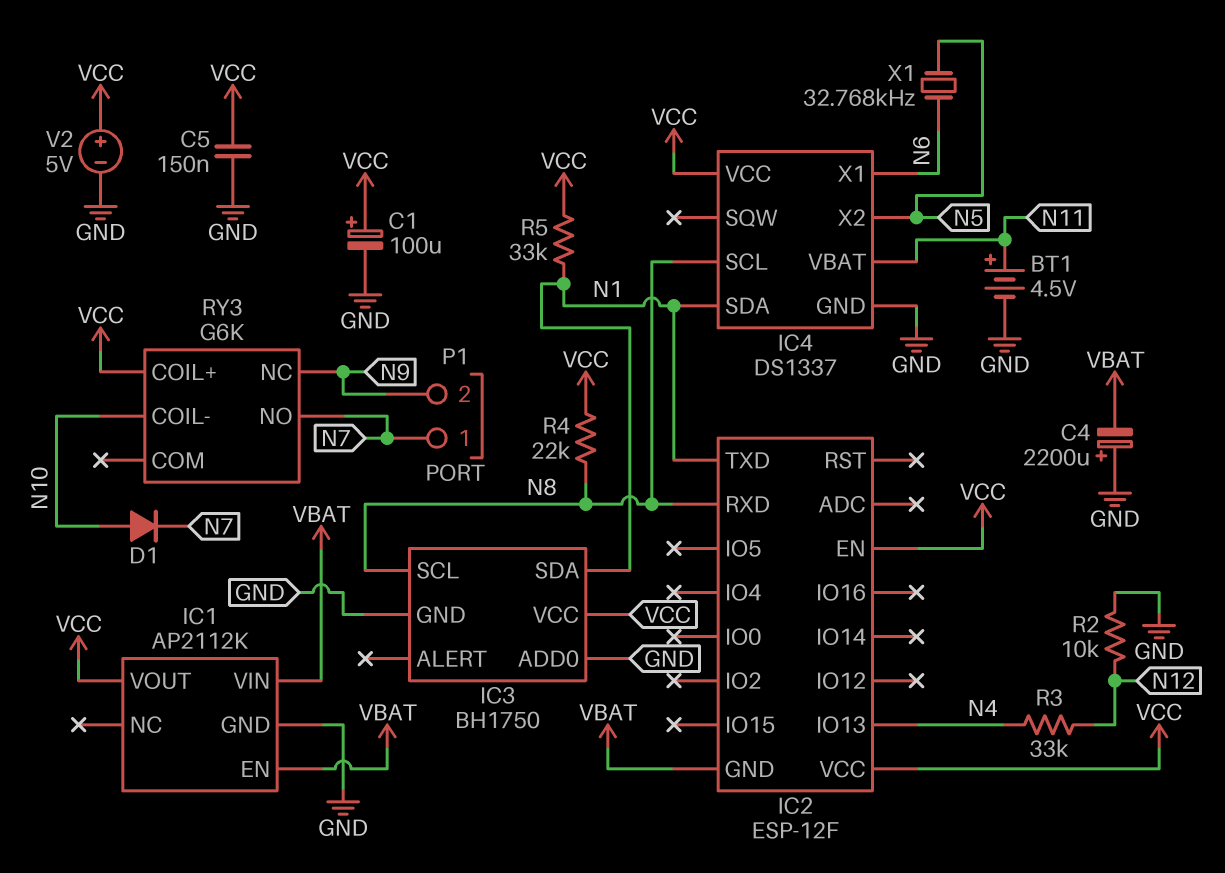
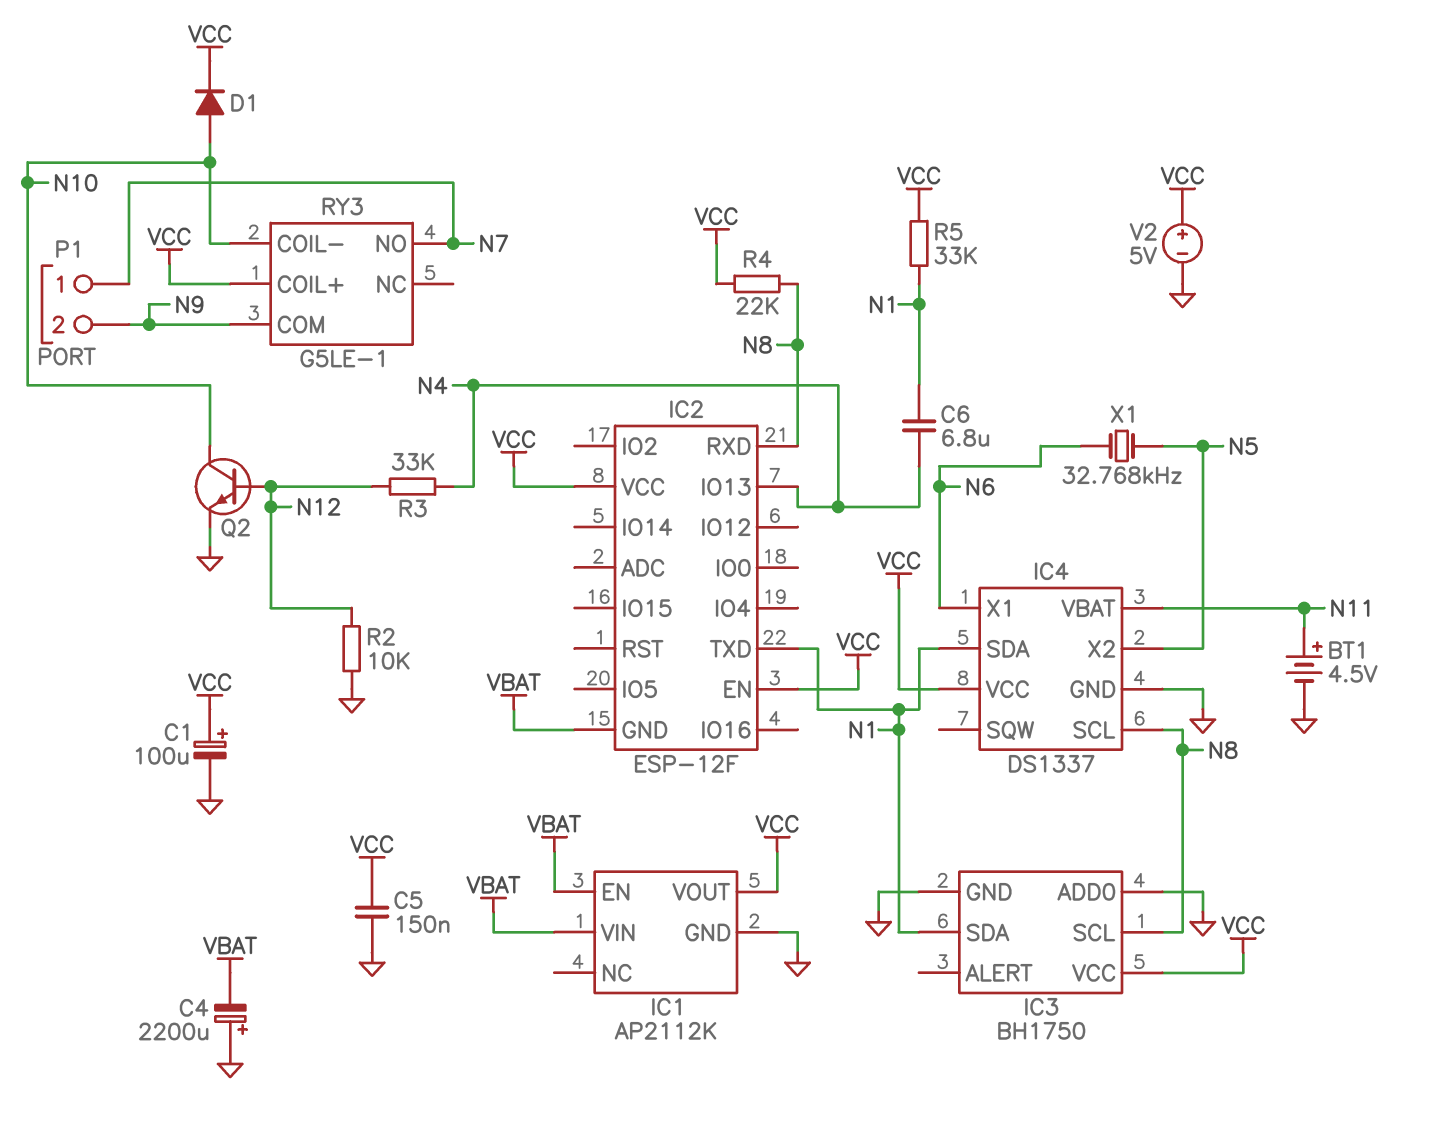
C6: none -> 6.8uF (N1, N4)
D1: diode (A N10, K N7) -> diode (A N10, K VCC)
Q2: none -> NPN (B N12, C N10, E GND)
RY3: G6K -> G5LE-1
RY3 pin COM: none -> N9
RY3 pin NC: N9 -> none

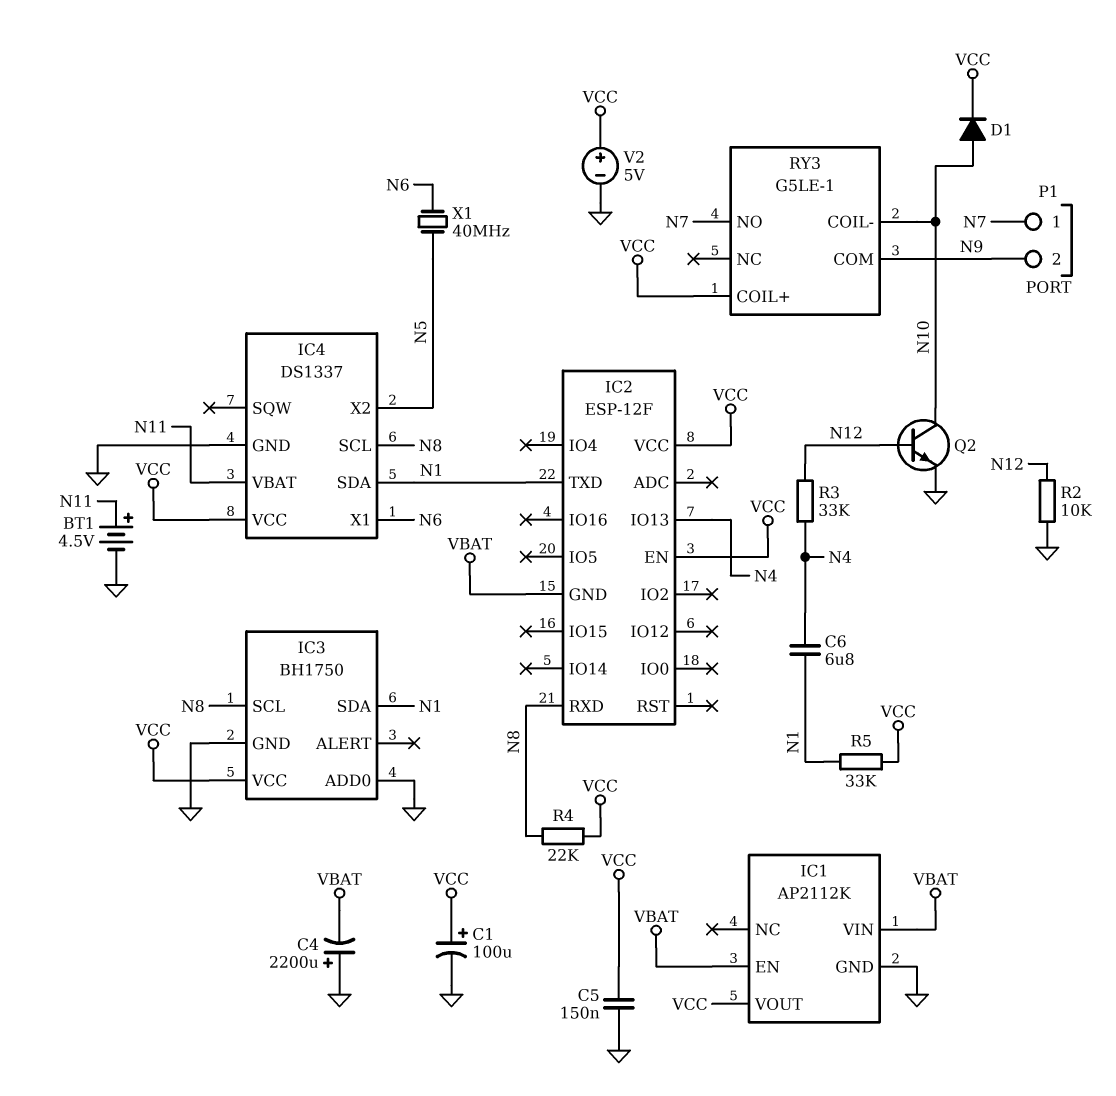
X1: 32.768kHz (N5, N6) -> 40MHz (N5, N6)

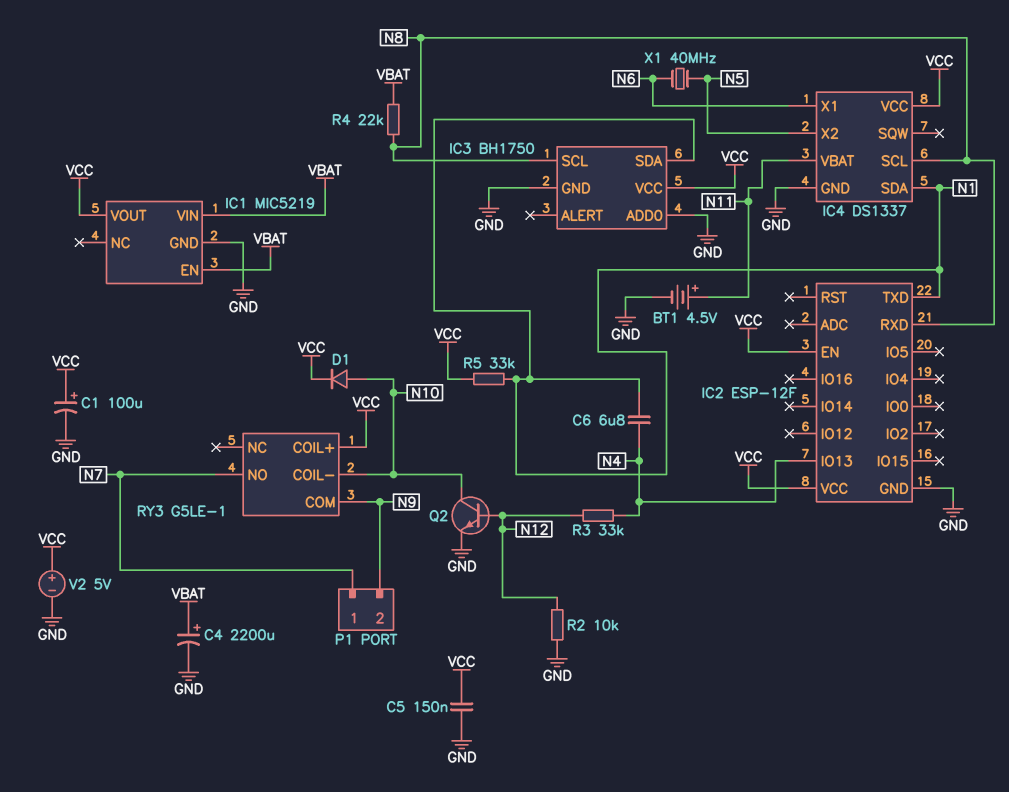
C4: 2200uF (plus GND, minus VBAT) -> 2200uF (plus VBAT, minus GND)
IC1: AP2112K -> MIC5219
IC2 pin GND: VBAT -> GND
R4: 22k (N8, VCC) -> 22k (N8, VBAT)

